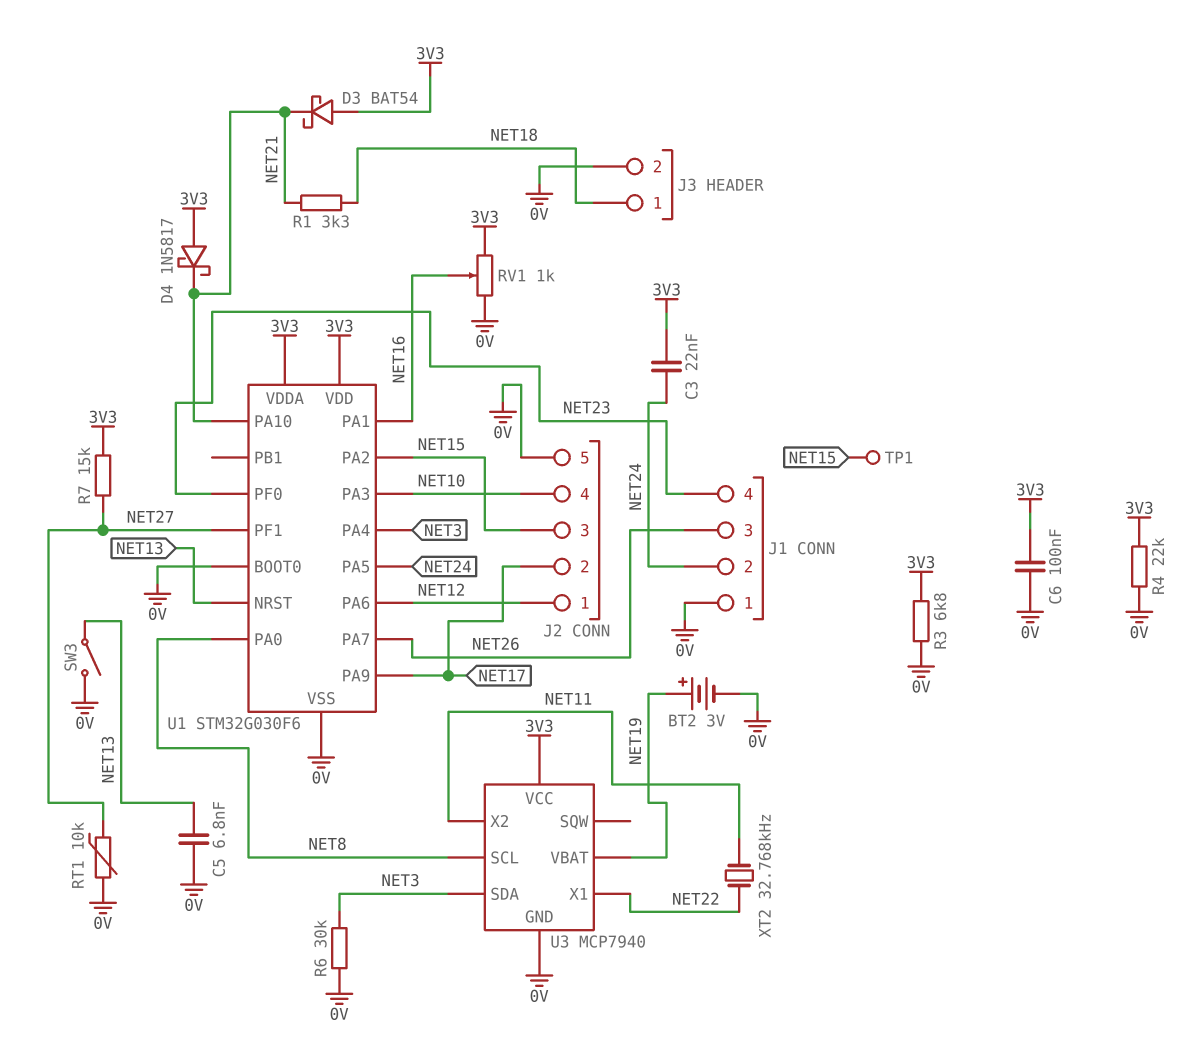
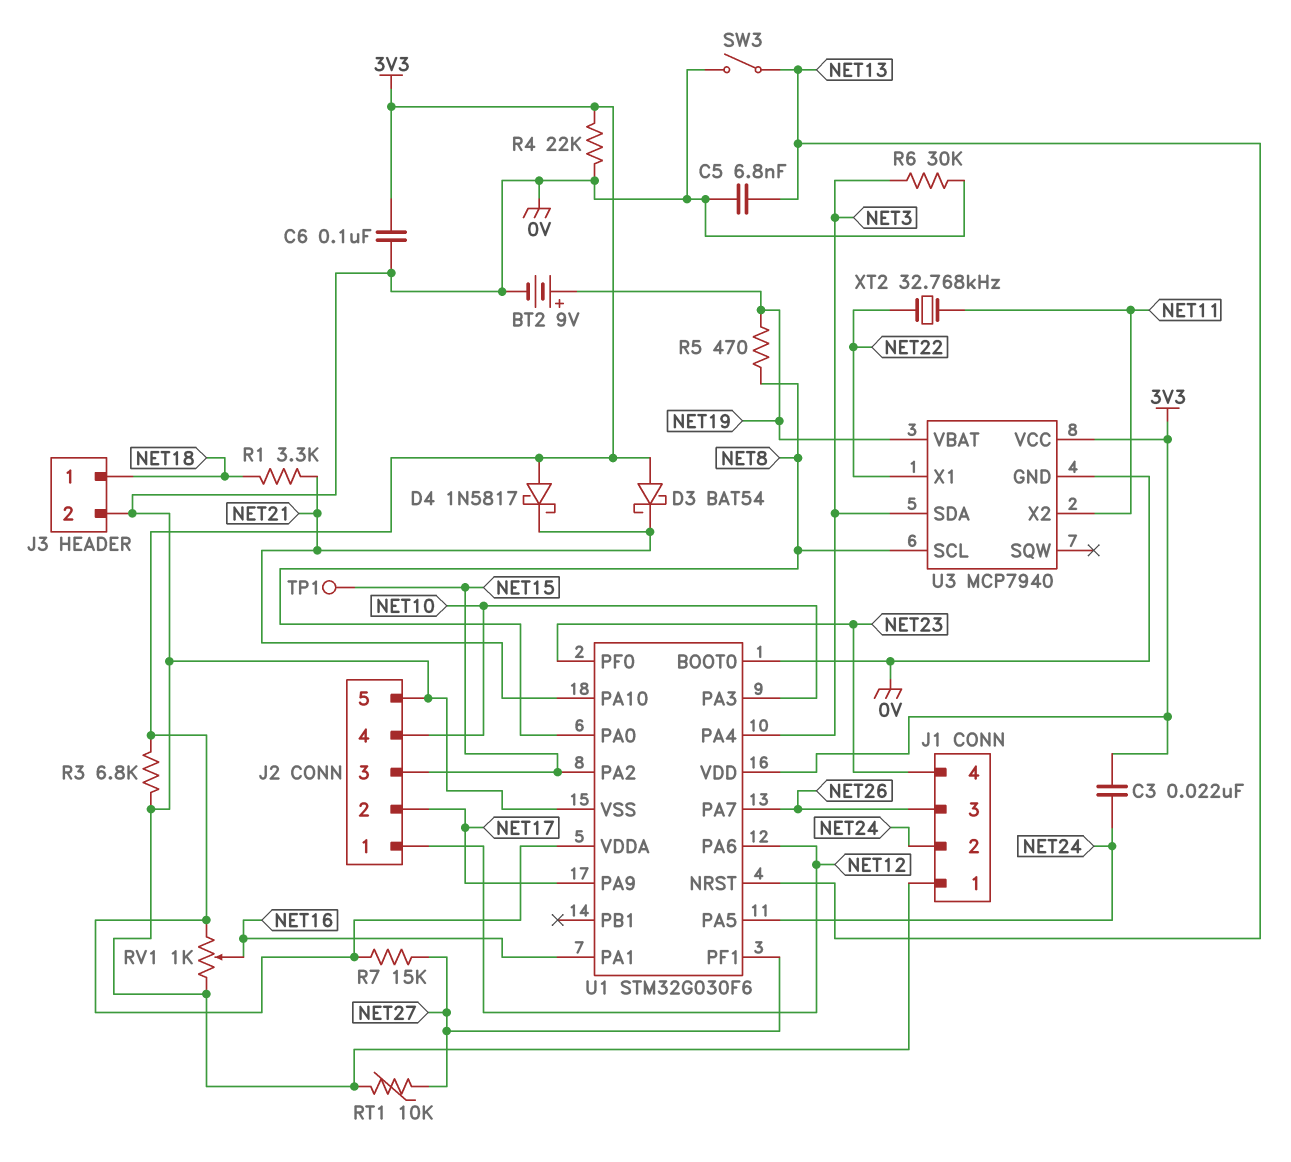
BT2: 3V (plus NET19, minus 0V) -> 9V (plus NET19, minus 0V)
R5: none -> 470 (NET8, NET19)

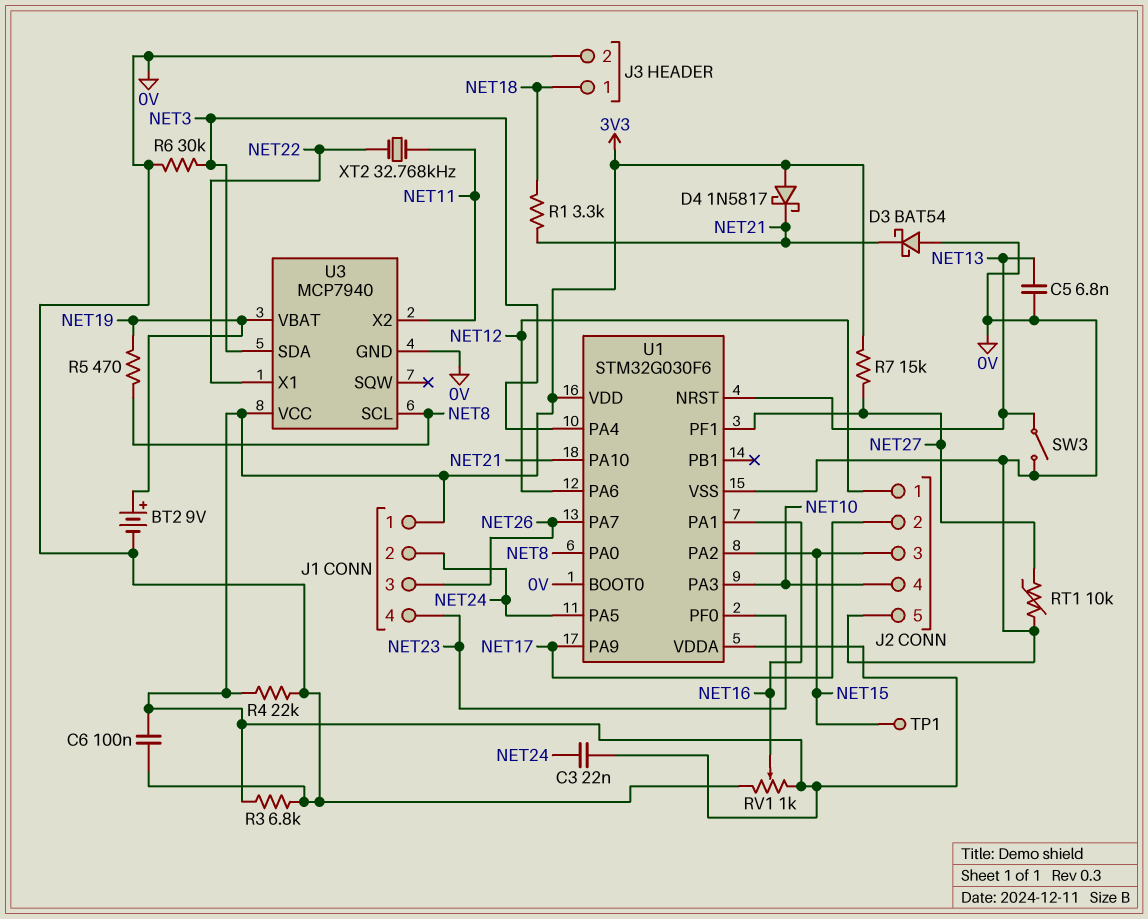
D3: schottky BAT54 (A 3V3, K NET21) -> schottky BAT54 (A 0V, K NET21)
J1 pin 1: 0V -> 3V3

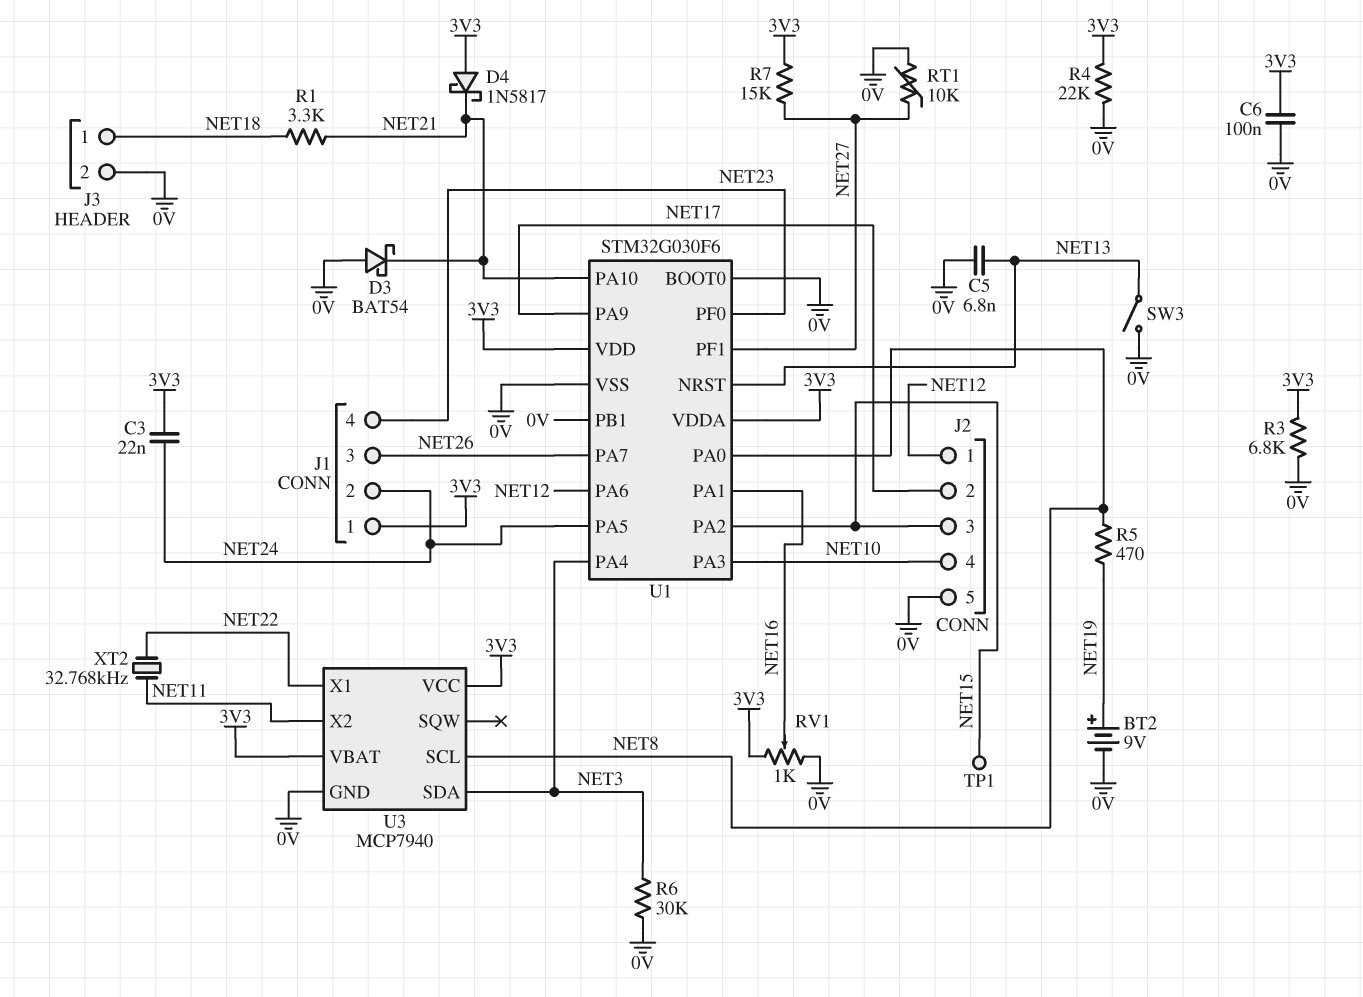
U1 pin PB1: none -> 0V
U3 pin VBAT: NET19 -> 3V3

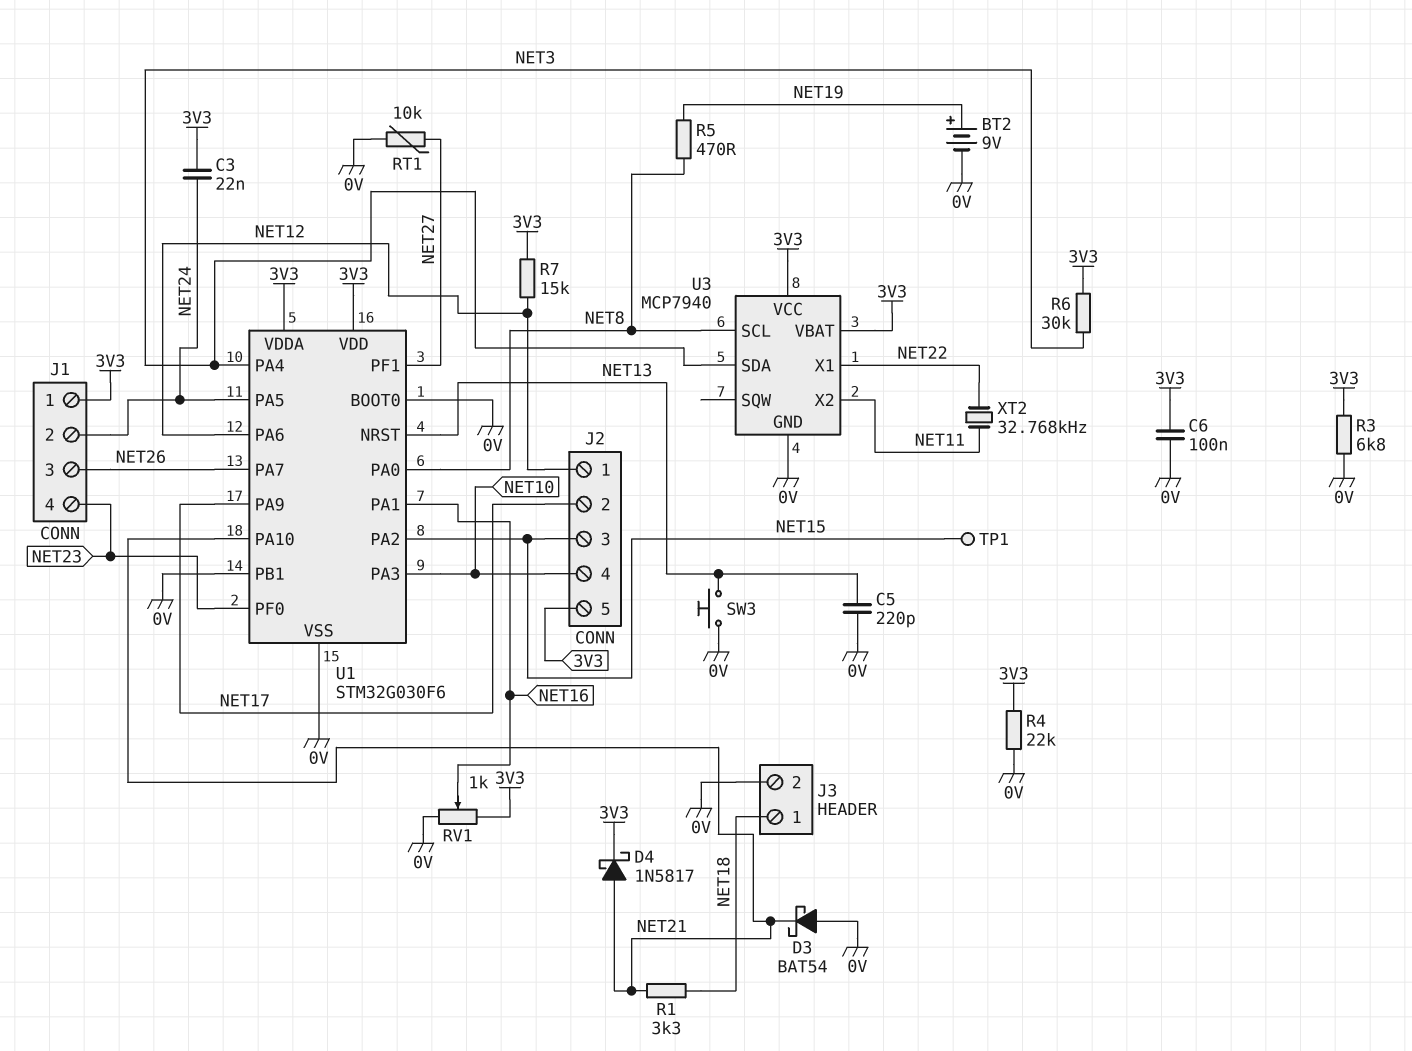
C5: 6.8nF (0V, NET13) -> 220pF (0V, NET13)
D4: schottky 1N5817 (A 3V3, K NET21) -> schottky 1N5817 (A NET21, K 3V3)
J2 pin 5: 0V -> 3V3
R6: 30k (0V, NET3) -> 30k (3V3, NET3)
R7: 15k (3V3, NET27) -> 15k (3V3, NET12)
SW3: switch (0V, NET13) -> button (0V, NET13)

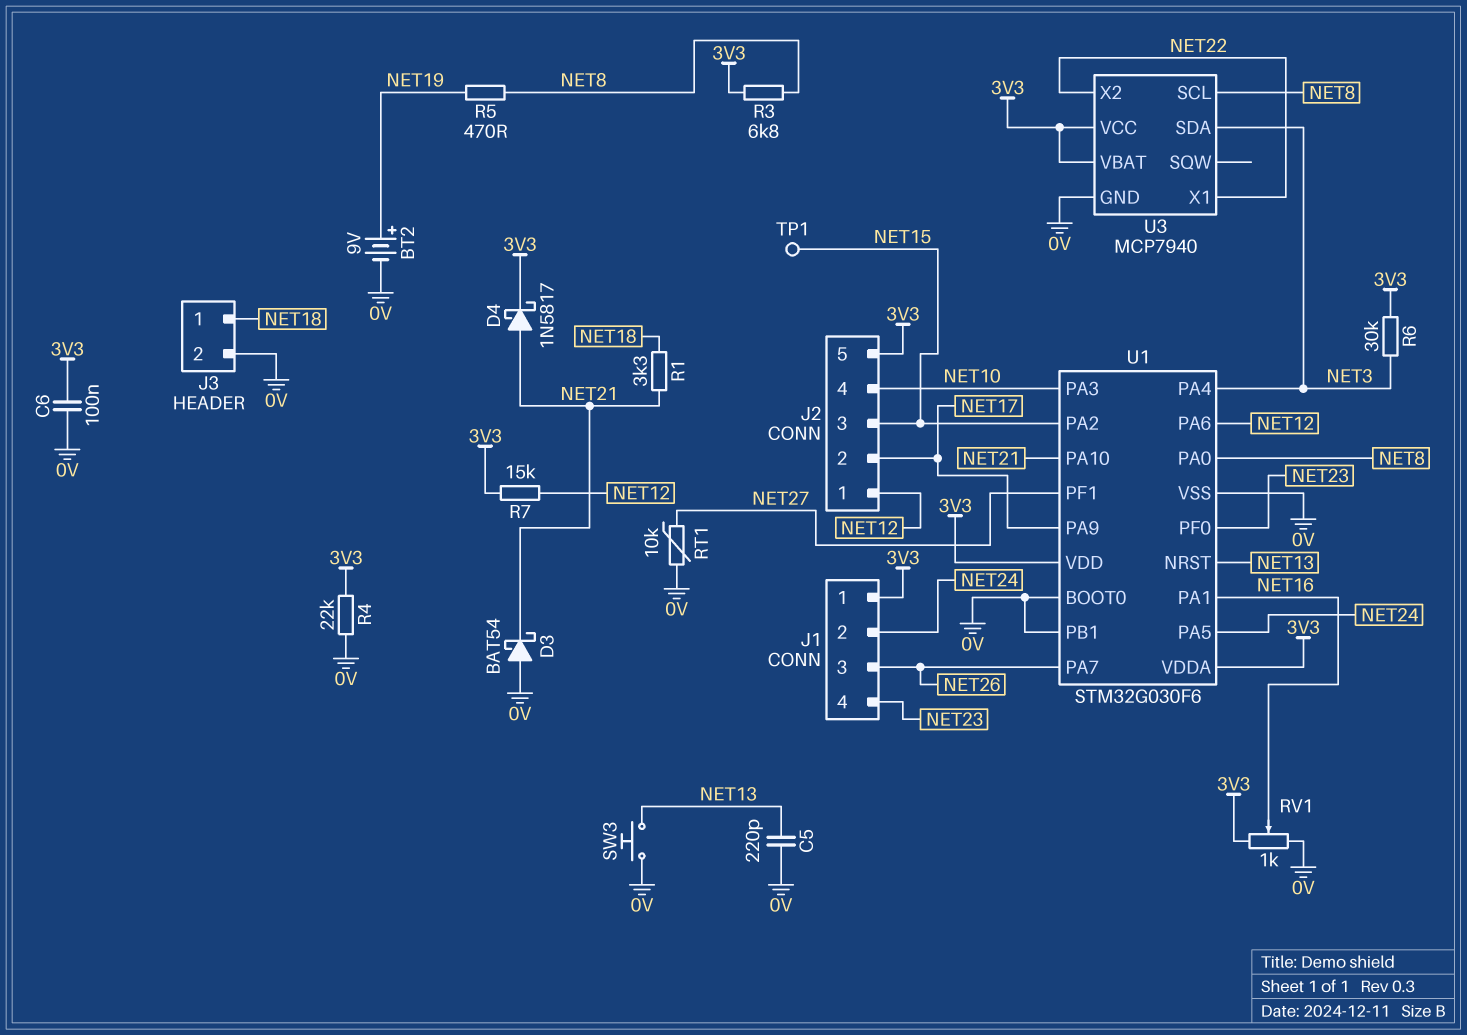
C3: 22nF (3V3, NET24) -> none
R3: 6.8k (0V, 3V3) -> 6.8k (3V3, NET8)
U3 pin X2: NET11 -> NET22
XT2: 32.768kHz (NET11, NET22) -> none

